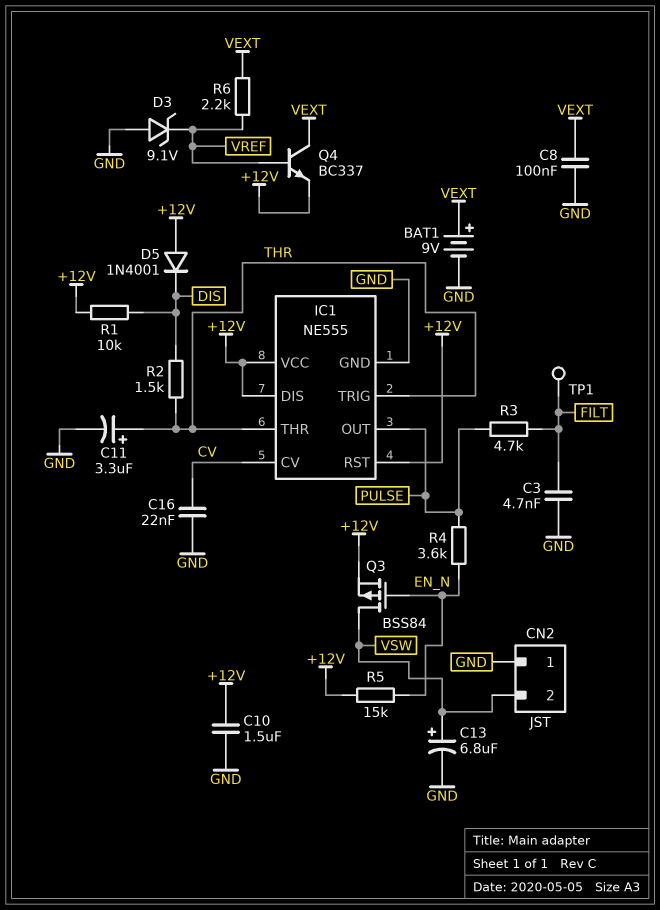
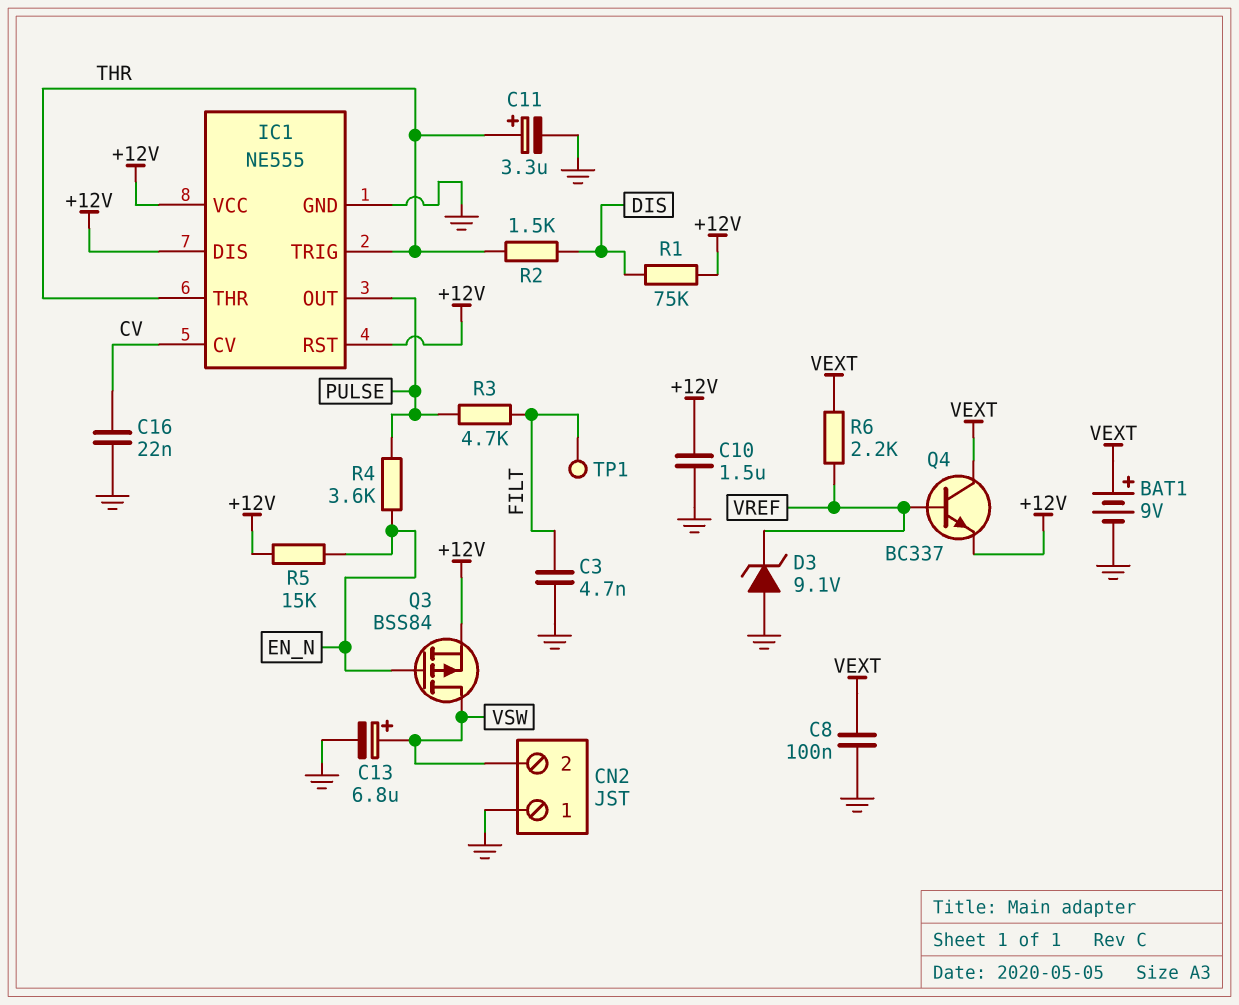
D5: diode 1N4001 (A +12V, K DIS) -> none
R1: 10k (+12V, DIS) -> 75k (+12V, DIS)

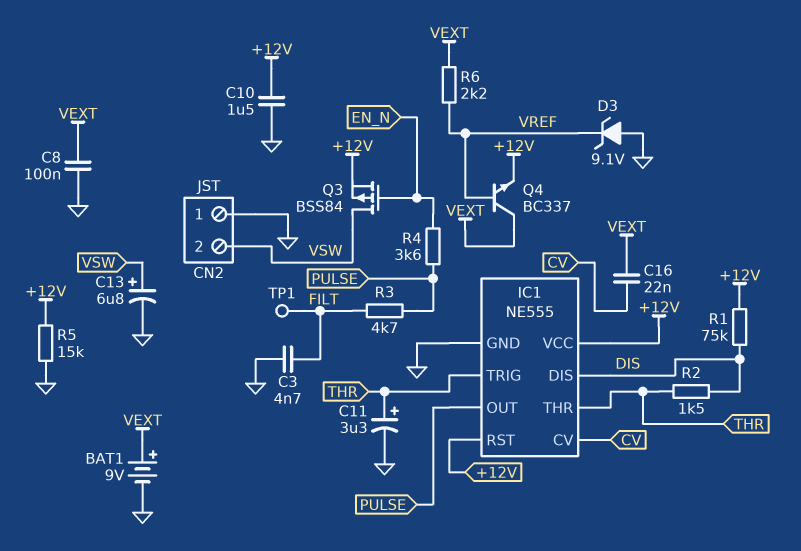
C16: 22nF (CV, GND) -> 22nF (CV, VEXT)
IC1 pin DIS: +12V -> DIS
R5: 15k (+12V, EN_N) -> 15k (+12V, GND)

